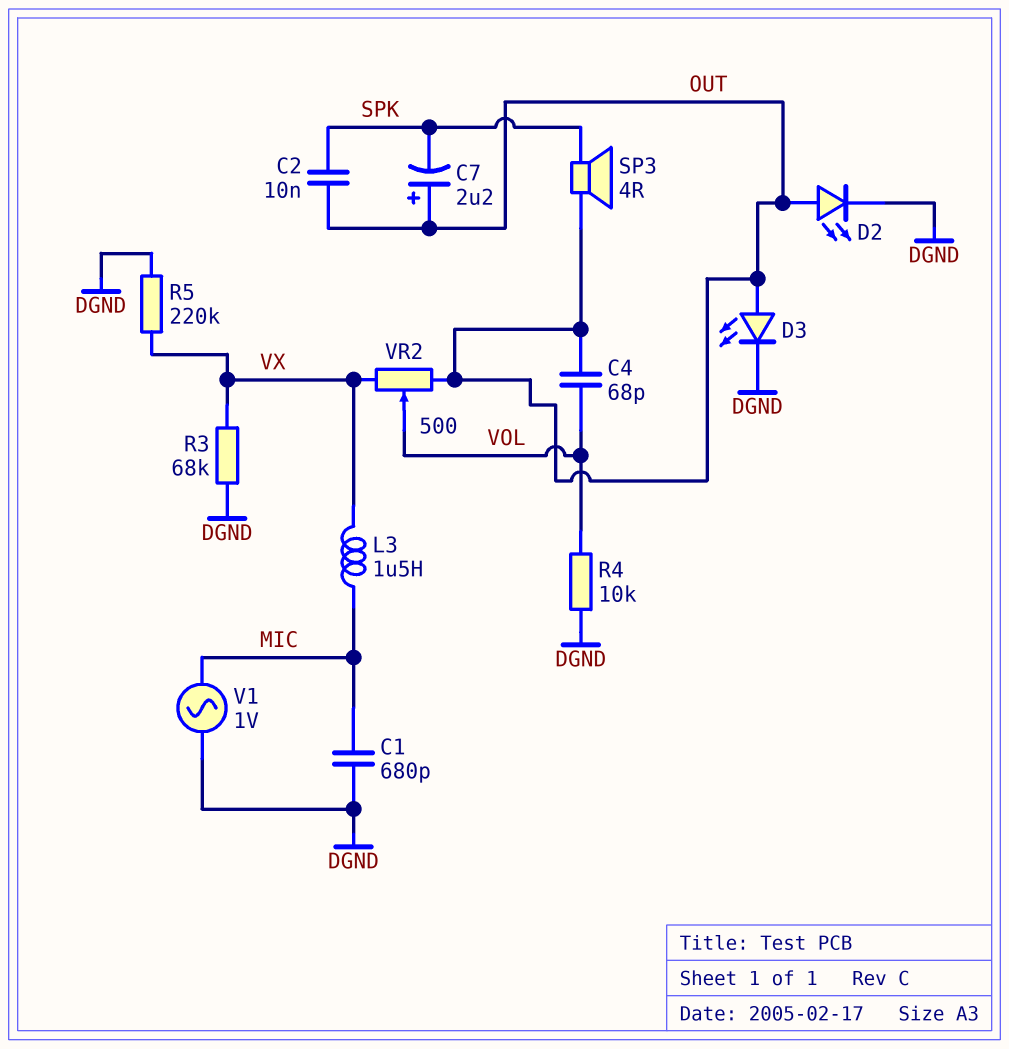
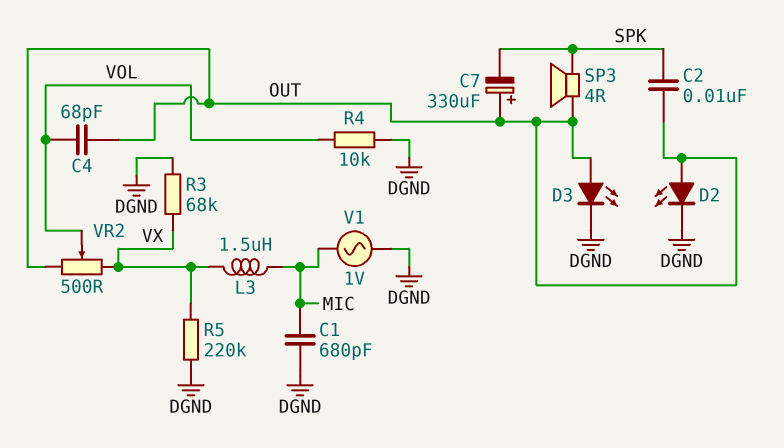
C7: 2.2uF (plus OUT, minus SPK) -> 330uF (plus OUT, minus SPK)

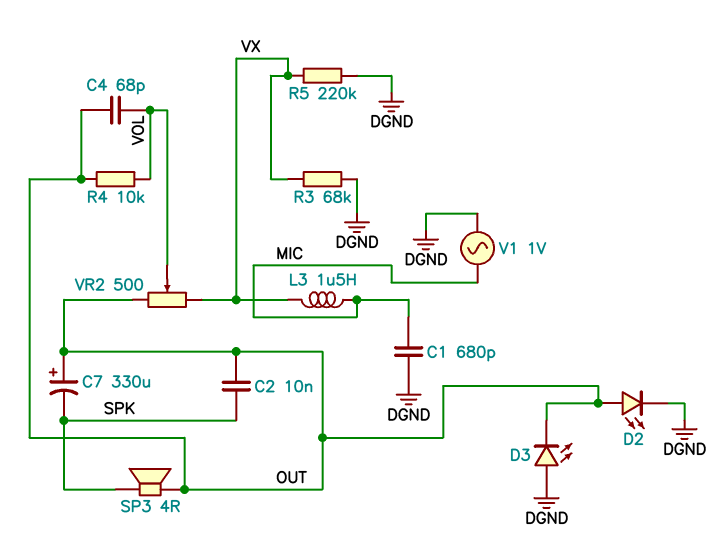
D3: LED (A OUT, K DGND) -> LED (A DGND, K OUT)
R4: 10k (DGND, VOL) -> 10k (OUT, VOL)

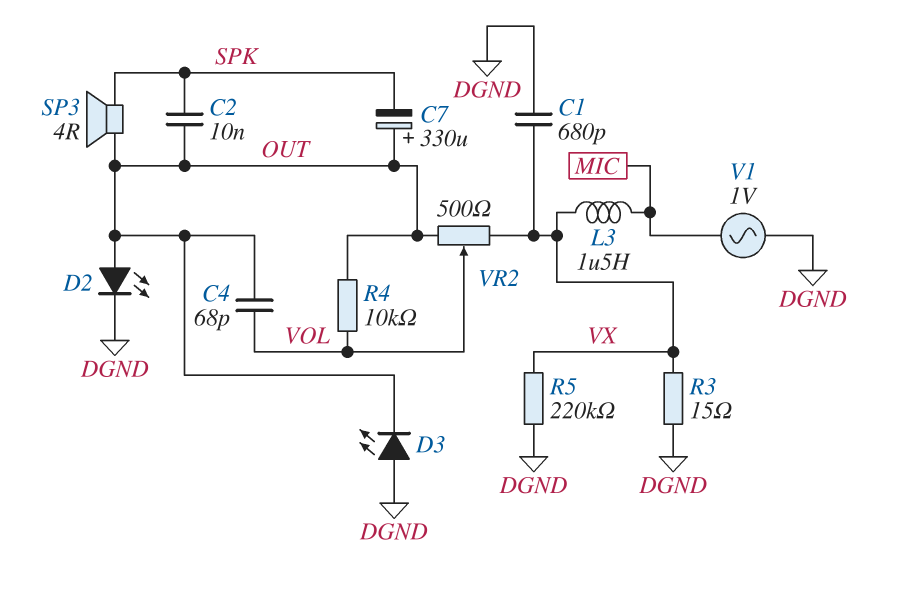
C1: 680pF (DGND, MIC) -> 680pF (DGND, VX)
R3: 68k (DGND, VX) -> 15 (DGND, VX)

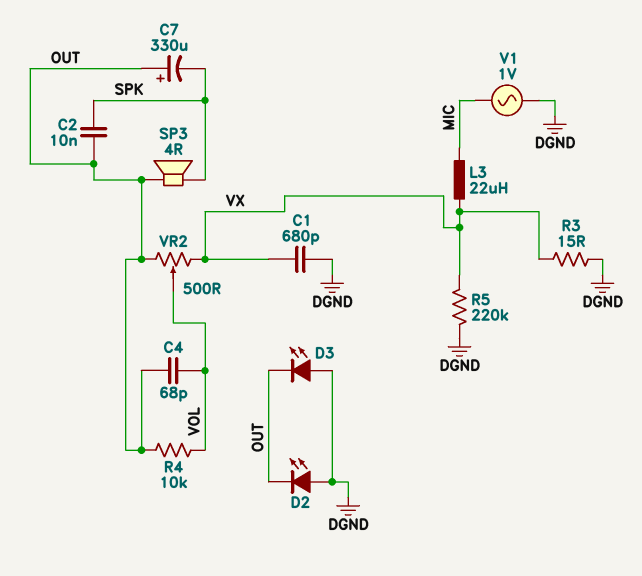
D2: LED (A OUT, K DGND) -> LED (A DGND, K OUT)
L3: 1.5uH (MIC, VX) -> 22uH (MIC, VX)

